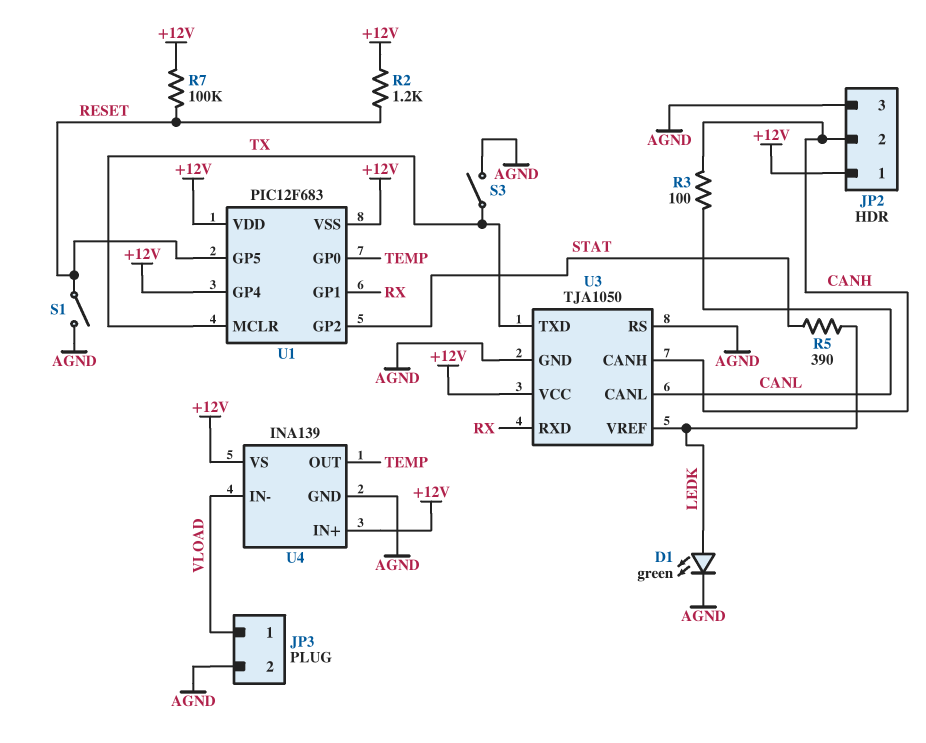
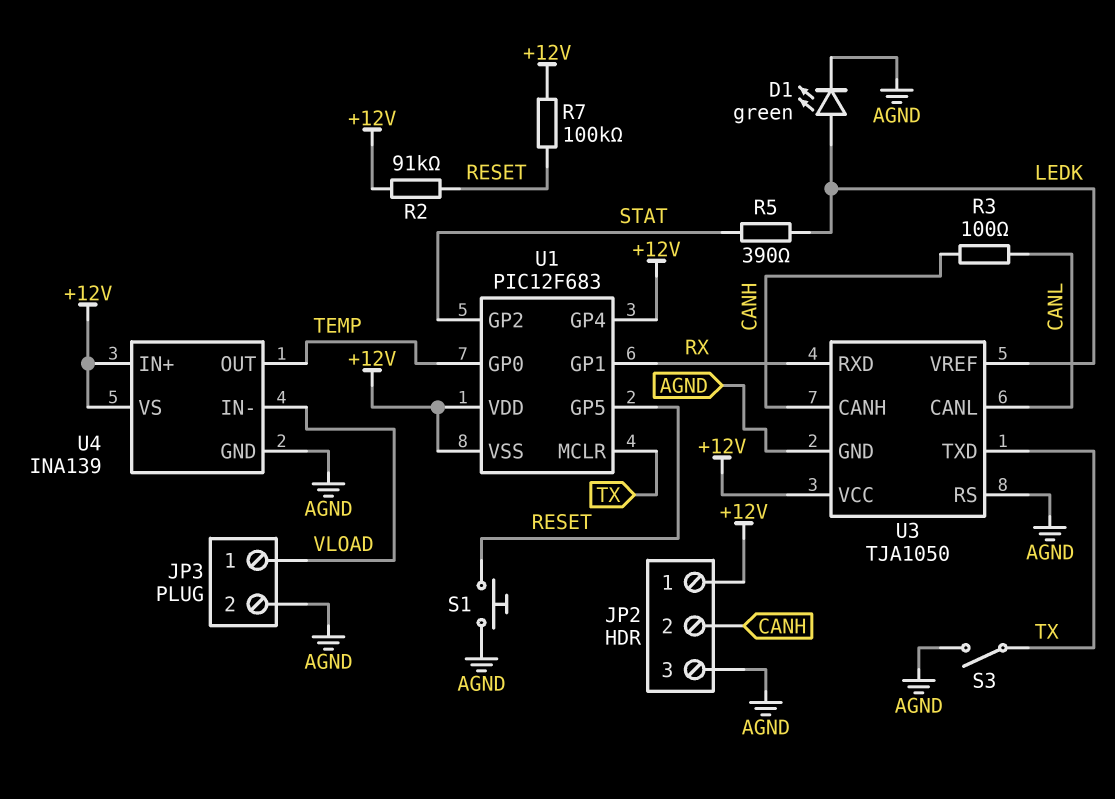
R2: 1.2k (+12V, RESET) -> 91k (+12V, RESET)
S1: switch (AGND, RESET) -> button (AGND, RESET)

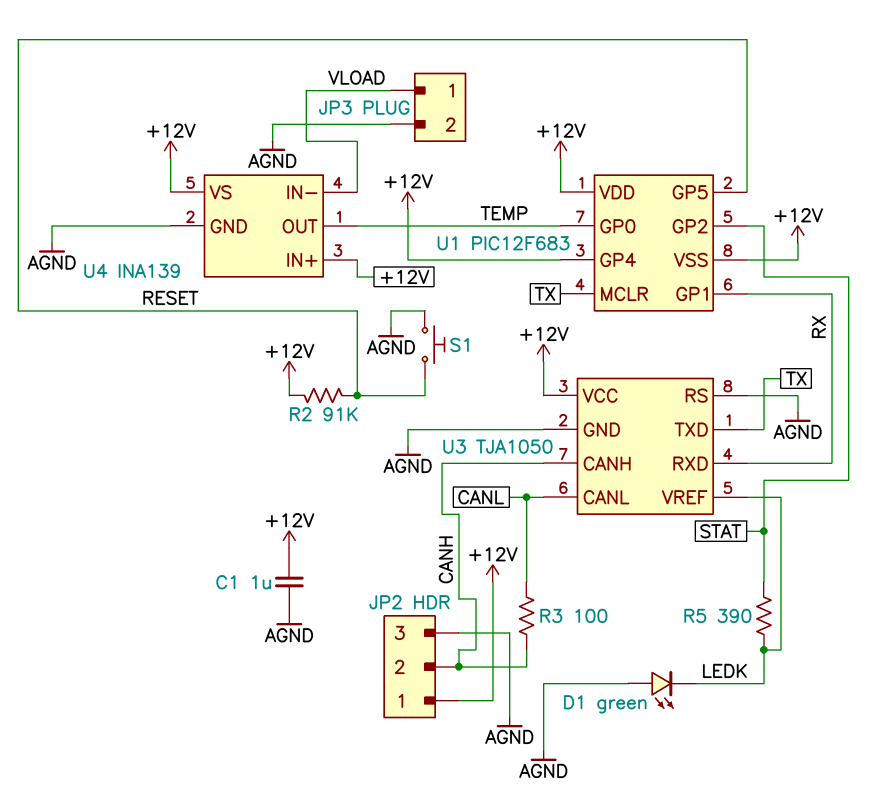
C1: none -> 1uF (+12V, AGND)
D1: LED green (A LEDK, K AGND) -> LED green (A AGND, K LEDK)
R7: 100k (+12V, RESET) -> none
S3: switch (AGND, TX) -> none

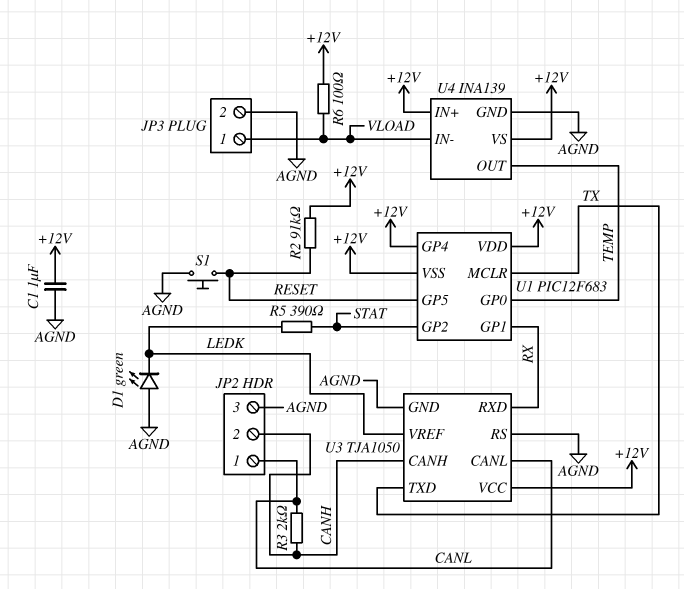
JP2 pin 1: +12V -> CANL
R3: 100 (CANH, CANL) -> 2k (CANH, CANL)
R6: none -> 100 (+12V, VLOAD)

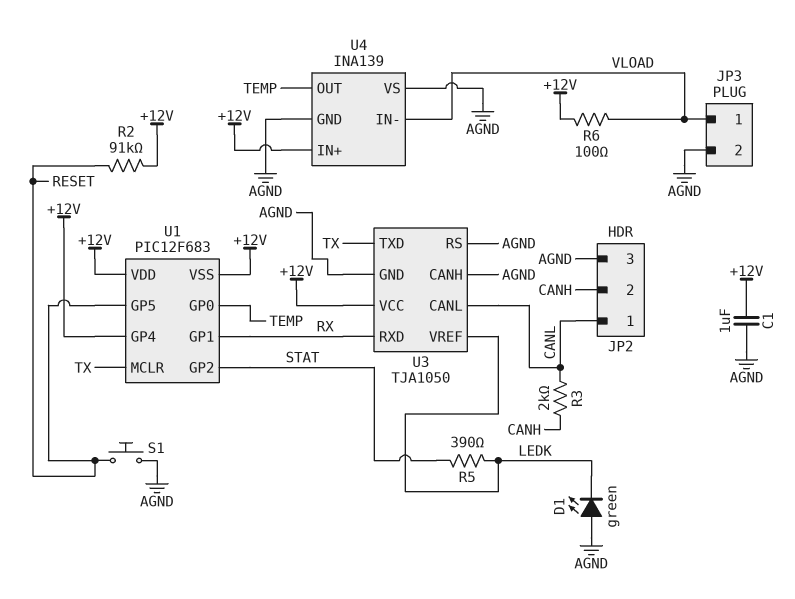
U3 pin CANH: CANH -> AGND
U4 pin VS: +12V -> AGND

